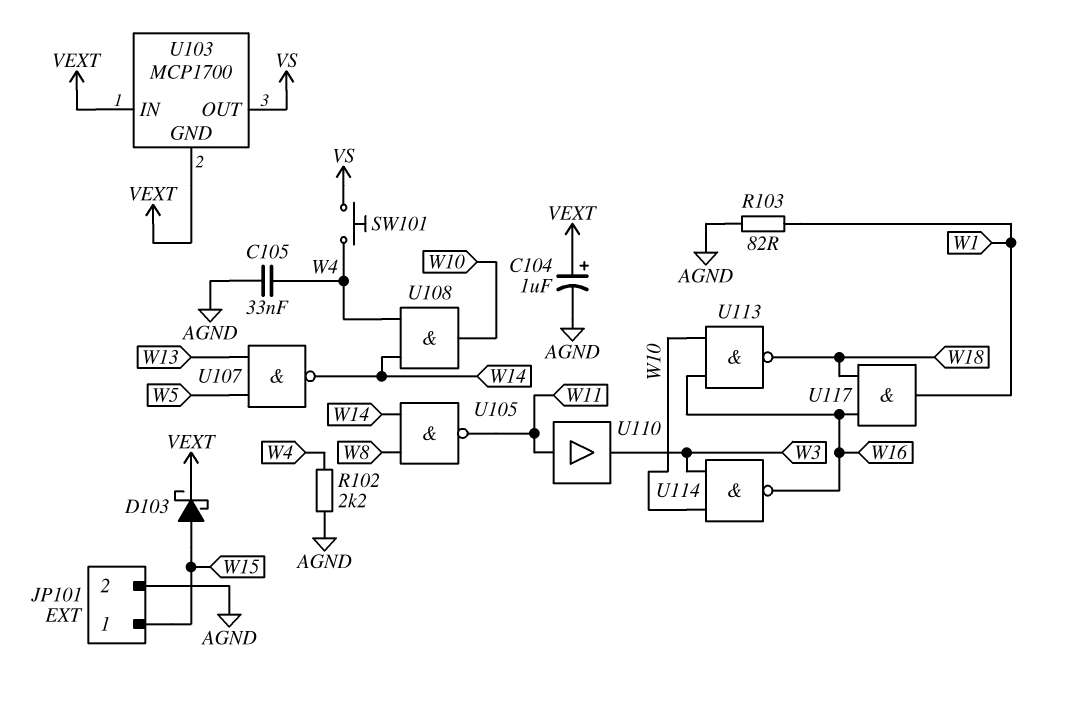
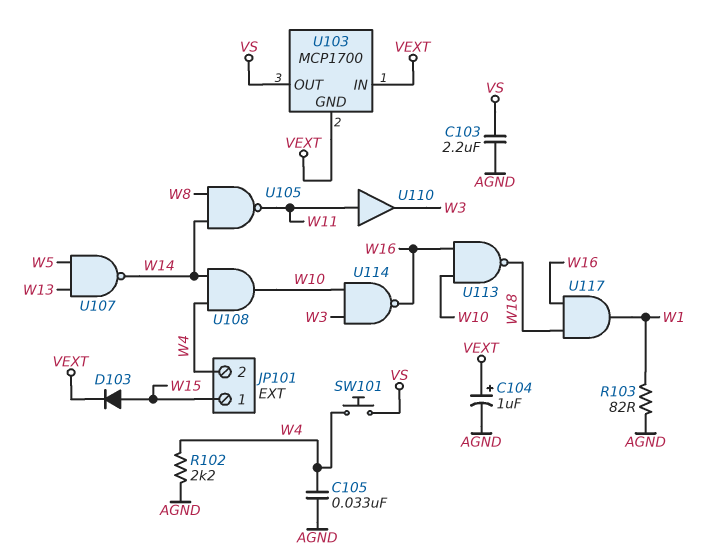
C103: none -> 2.2uF (AGND, VS)
D103: schottky (A W15, K VEXT) -> diode (A W15, K VEXT)
JP101 pin 2: AGND -> W4

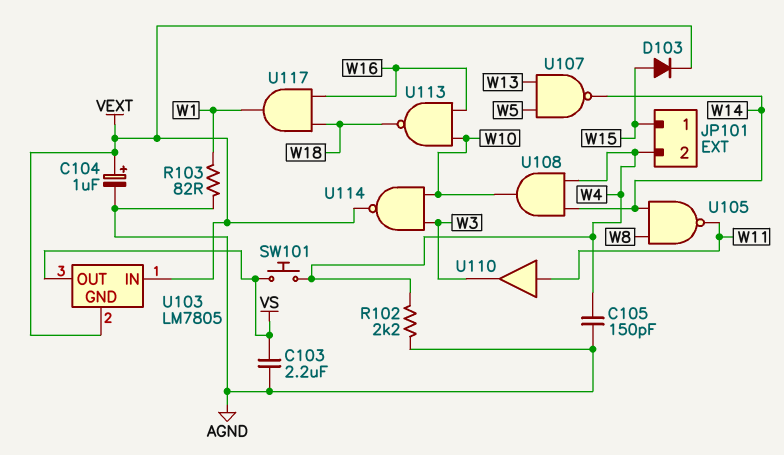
C105: 33nF (AGND, W4) -> 150pF (AGND, W4)
U103: MCP1700 -> LM7805
U114: NAND (in W3, in W10, out W16) -> NAND (in W3, in W10, out VEXT)

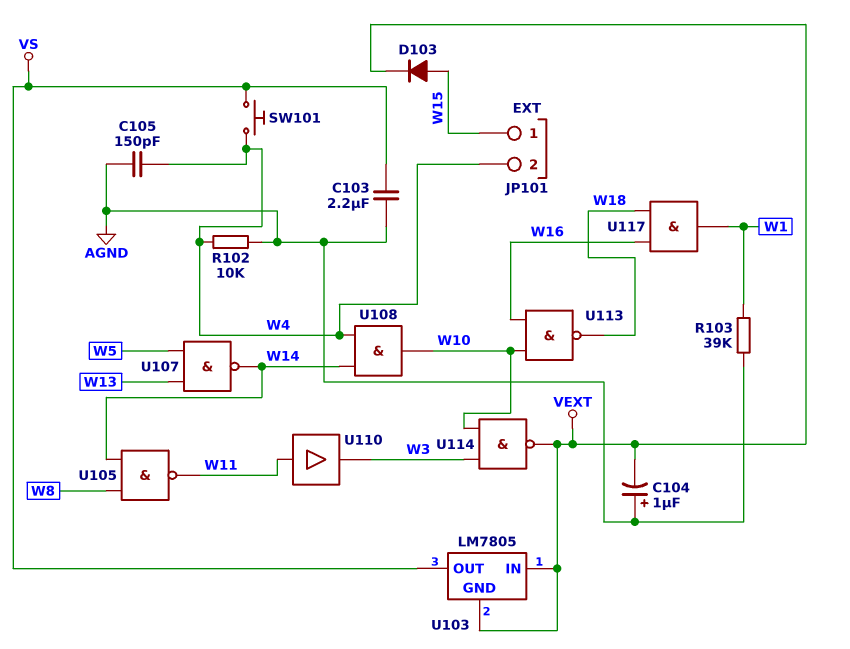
C104: 1uF (plus VEXT, minus AGND) -> 1uF (plus AGND, minus VEXT)
R102: 2.2k (AGND, W4) -> 10k (AGND, W4)
R103: 82 (AGND, W1) -> 39k (AGND, W1)

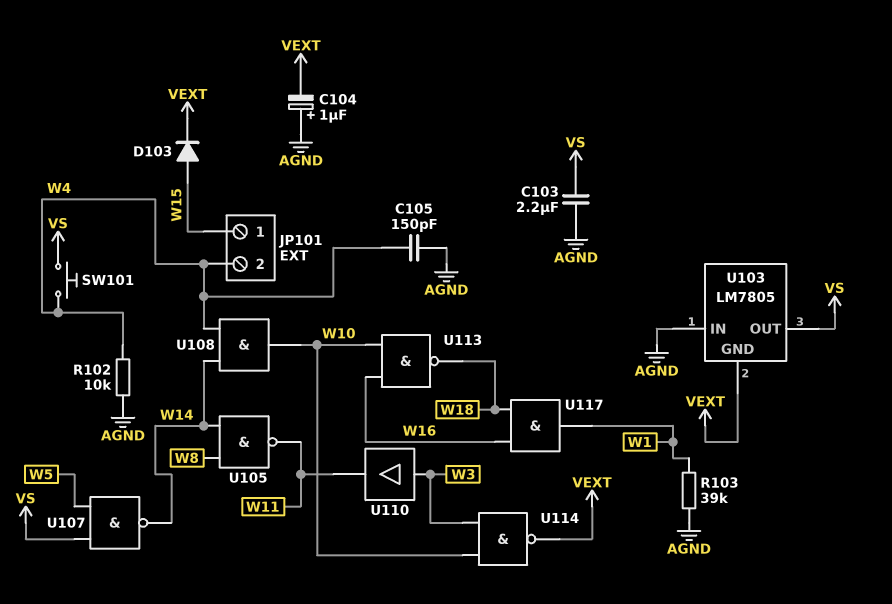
U103 pin IN: VEXT -> AGND
U107: NAND (in W5, in W13, out W14) -> NAND (in VS, in W5, out W14)
U110: buffer (in W11, out W3) -> buffer (in W3, out W11)

